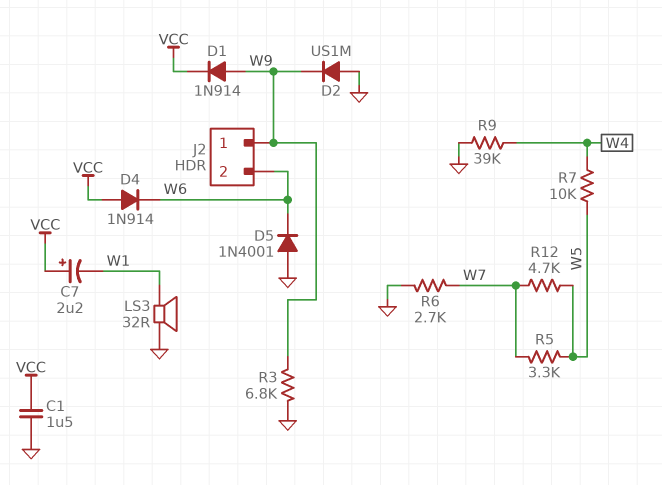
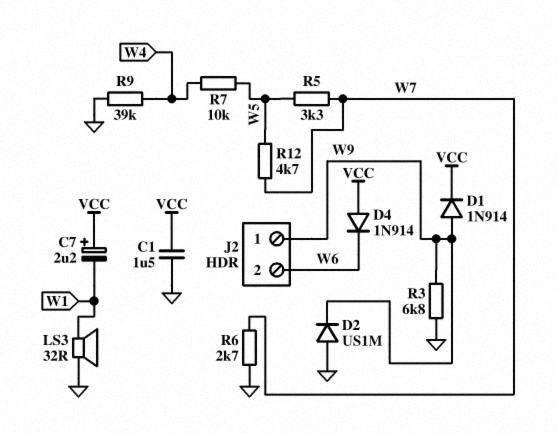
D5: diode 1N4001 (A GND, K W6) -> none

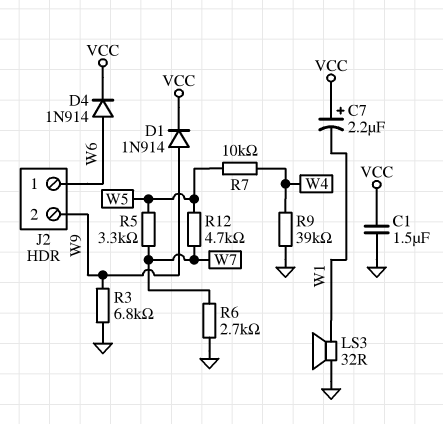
D2: diode US1M (A GND, K W9) -> none
D4: diode 1N914 (A VCC, K W6) -> diode 1N914 (A W6, K VCC)
J2 pin 1: W9 -> W6
J2 pin 2: W6 -> W9

